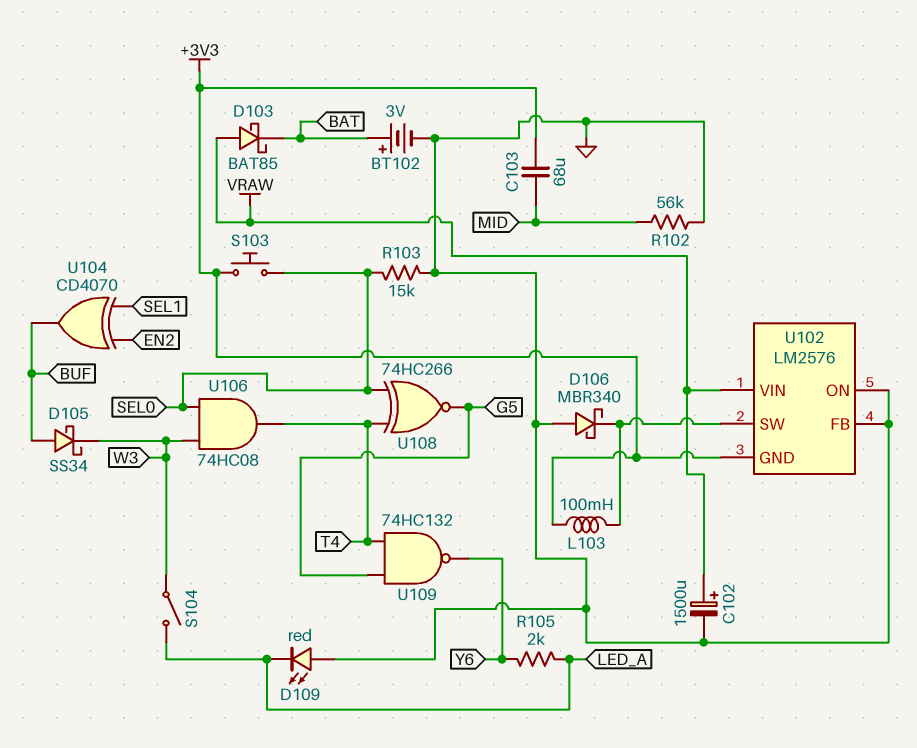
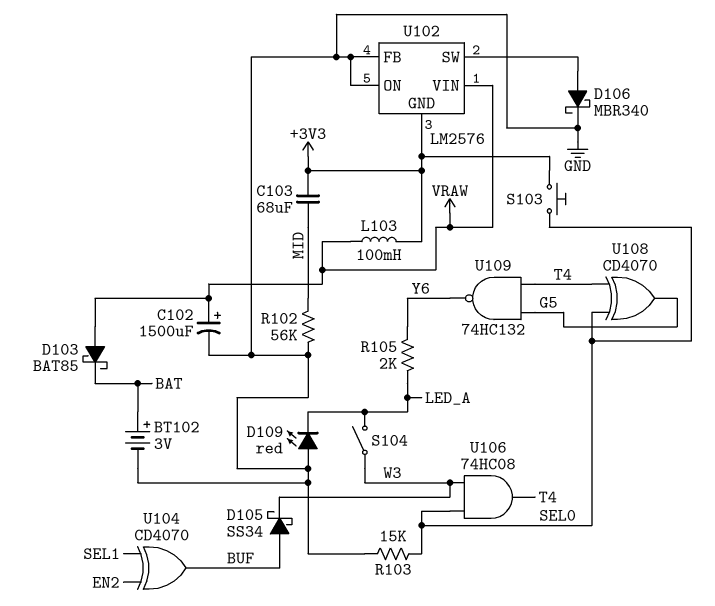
D106: schottky MBR340 (A GND, K U102/SW) -> schottky MBR340 (A U102/SW, K GND)
L103: 100mH (+3V3, U102/SW) -> 100mH (+3V3, VRAW)
U108: XNOR 74HC266 (in SEL0, in T4, out G5) -> XOR CD4070 (in SEL0, in T4, out G5)

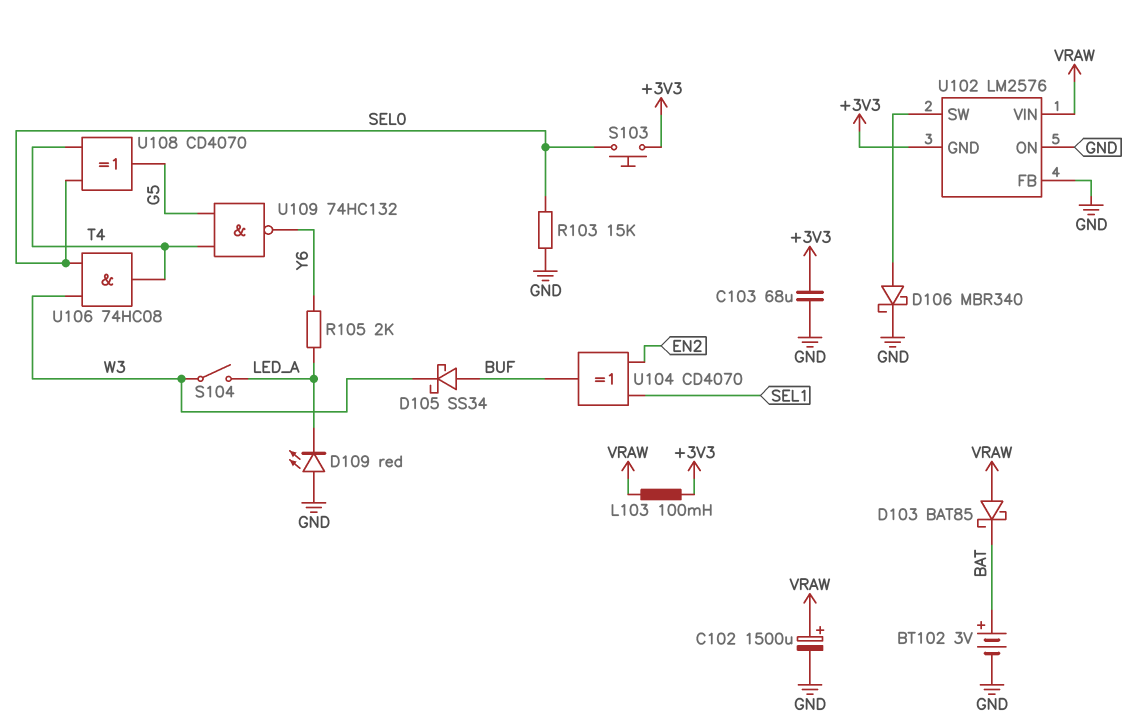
C103: 68uF (+3V3, MID) -> 68uF (+3V3, GND)
R102: 56k (GND, MID) -> none

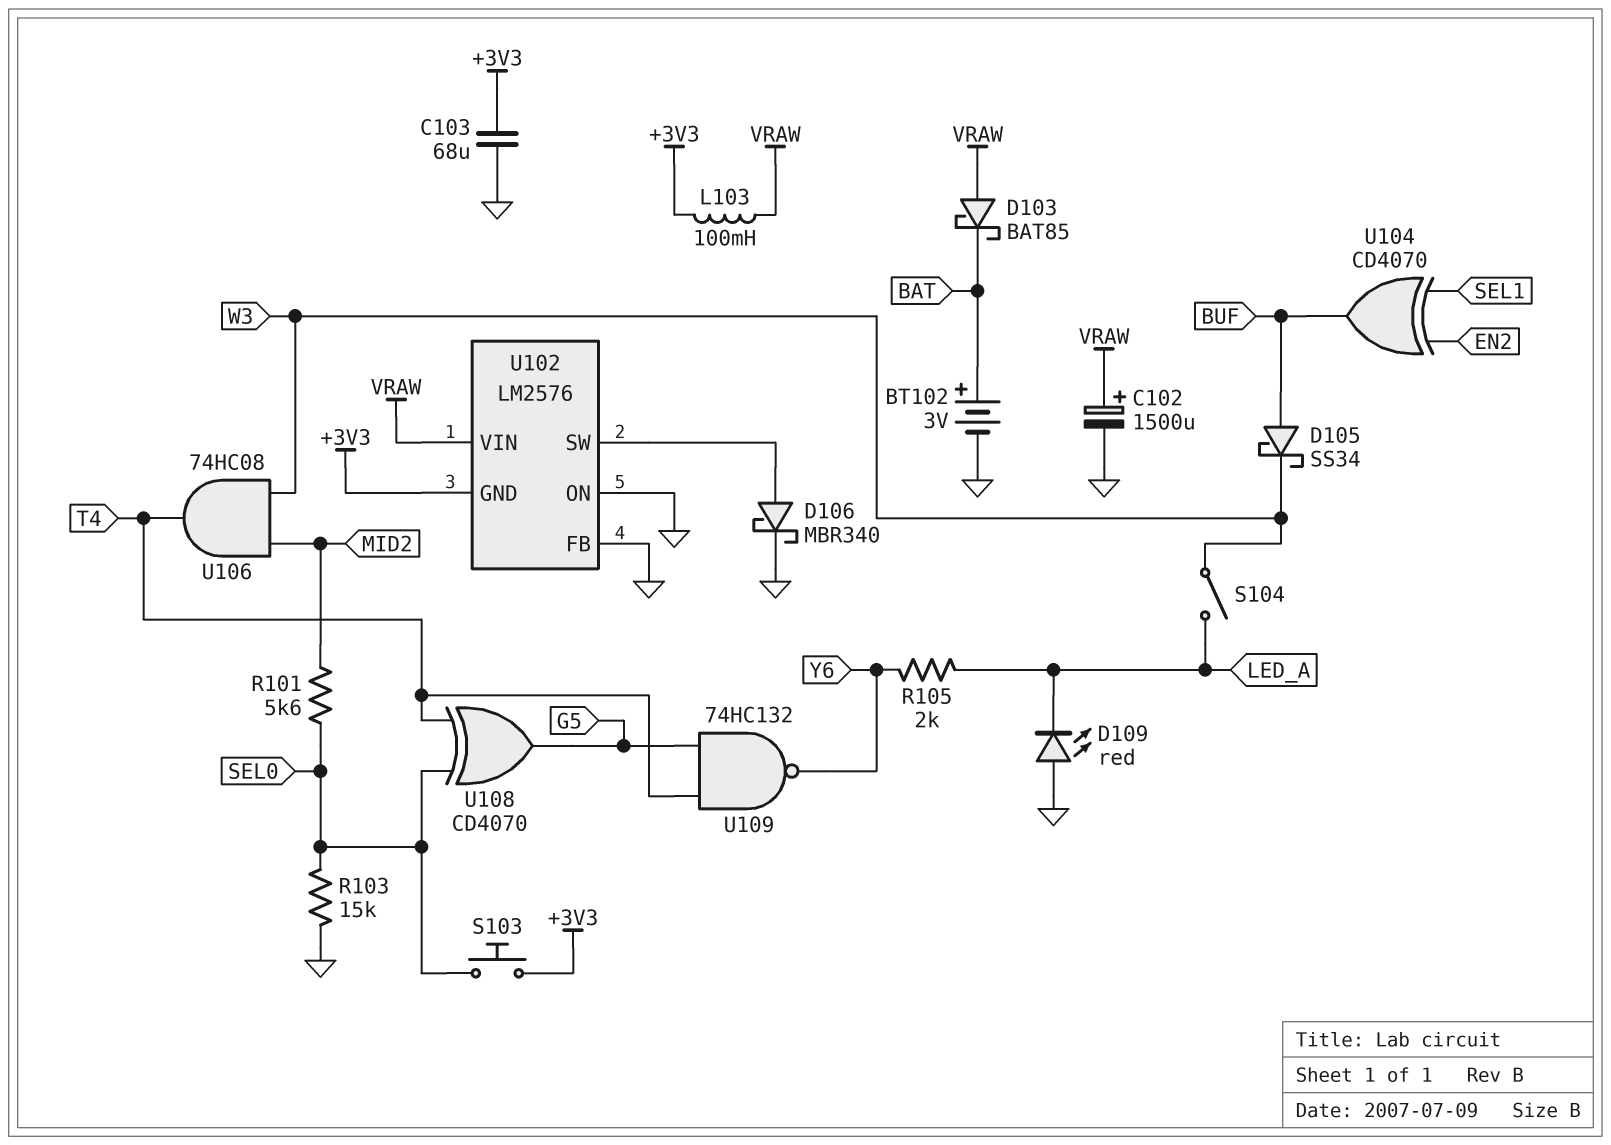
R101: none -> 5.6k (MID2, SEL0)
U106: AND 74HC08 (in SEL0, in W3, out T4) -> AND 74HC08 (in MID2, in W3, out T4)

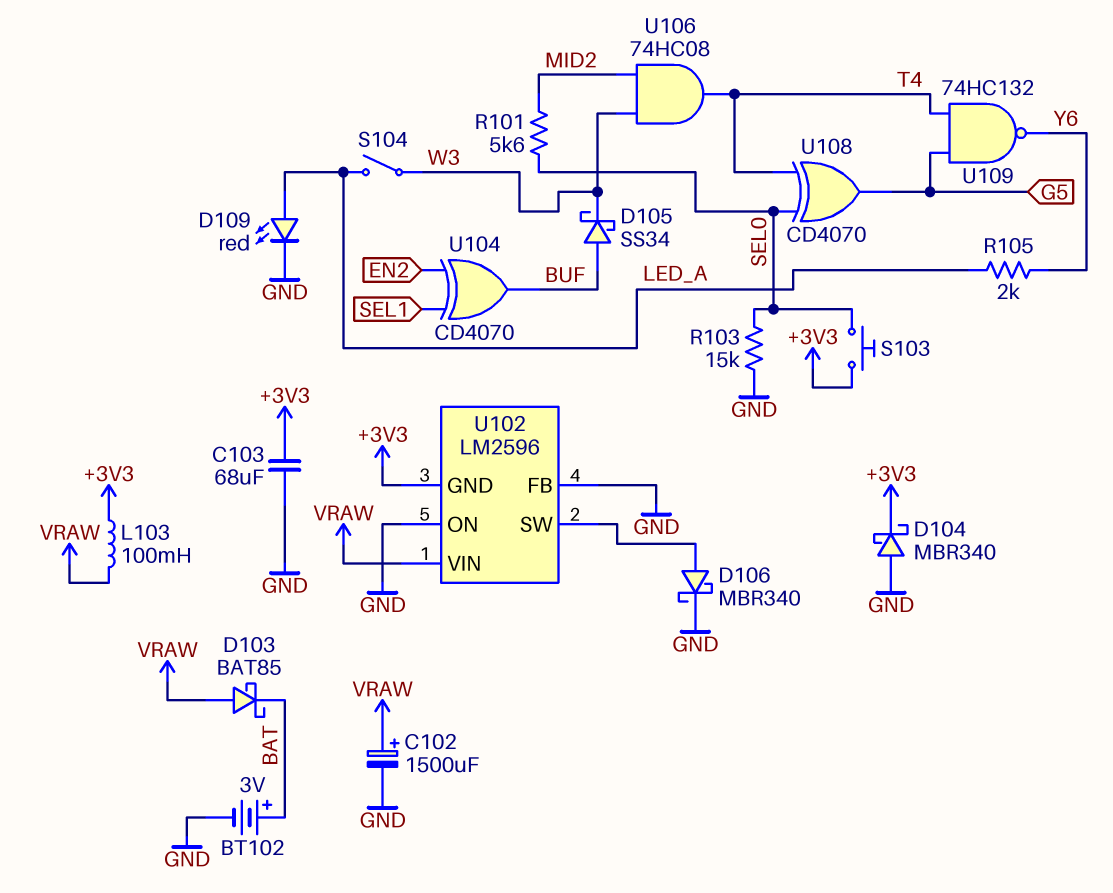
D104: none -> schottky MBR340 (A GND, K +3V3)
D109: LED red (A GND, K LED_A) -> LED red (A LED_A, K GND)
U102: LM2576 -> LM2596

